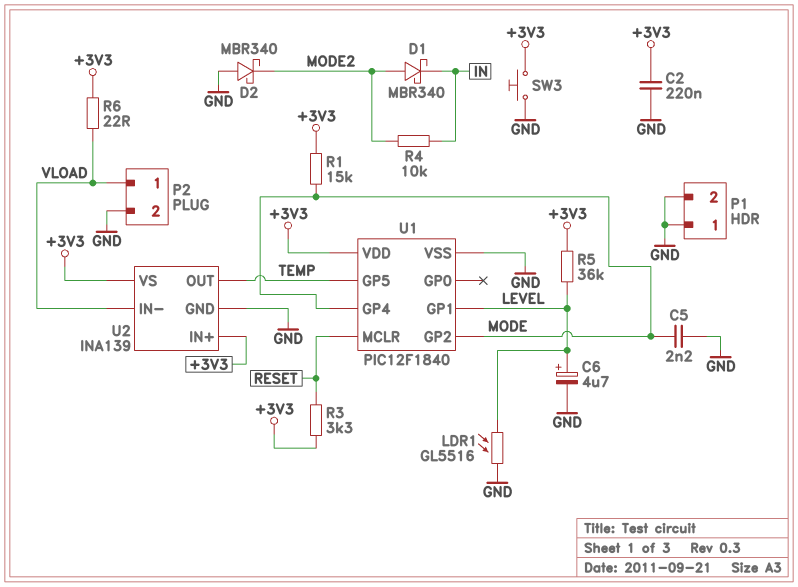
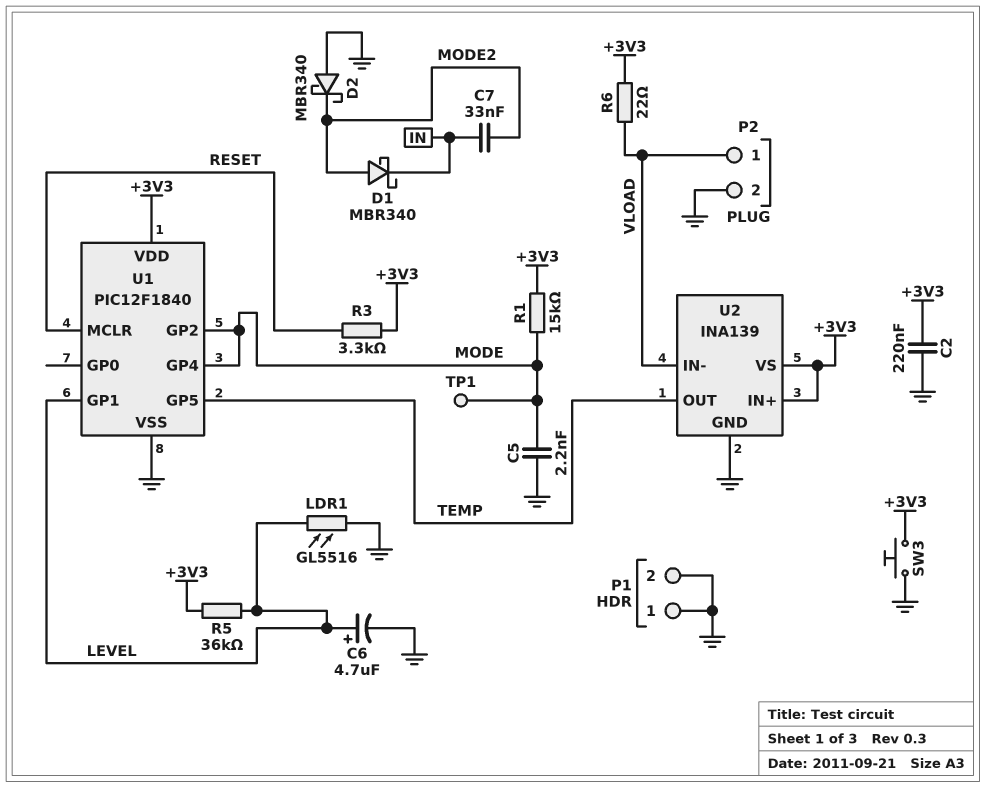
C7: none -> 33nF (IN, MODE2)
R4: 10k (IN, MODE2) -> none
TP1: none -> test point (MODE)

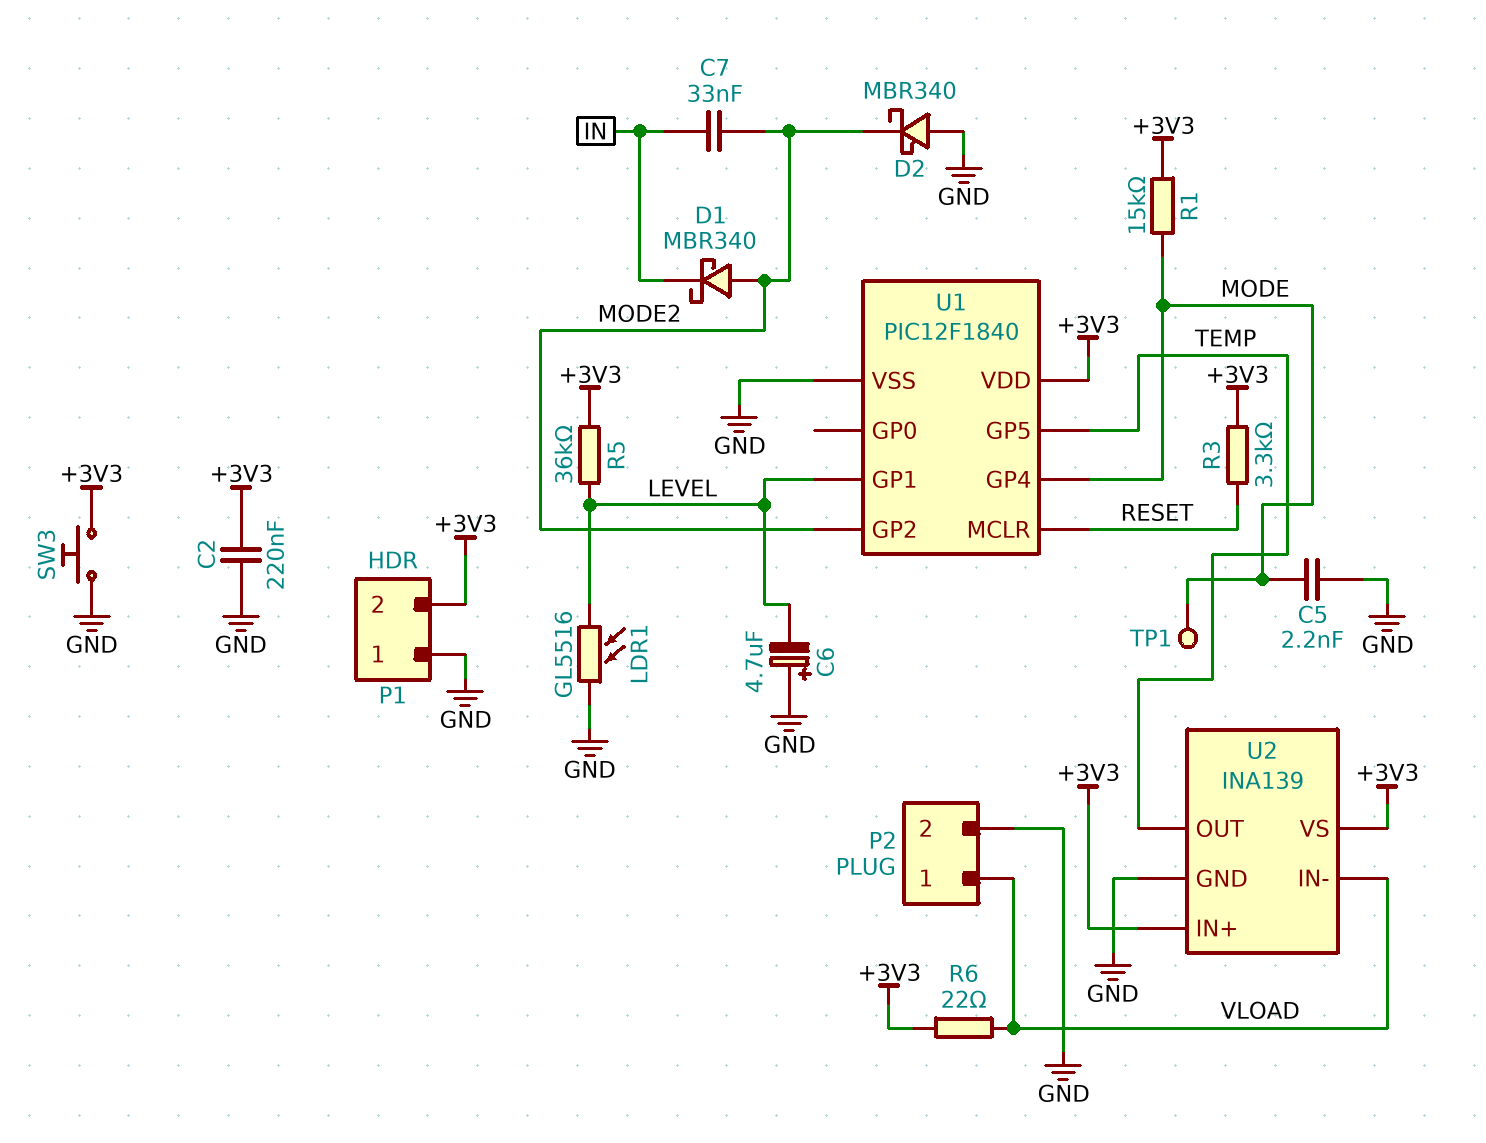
C6: 4.7uF (plus LEVEL, minus GND) -> 4.7uF (plus GND, minus LEVEL)
P1 pin 2: GND -> +3V3
U1 pin GP2: MODE -> MODE2

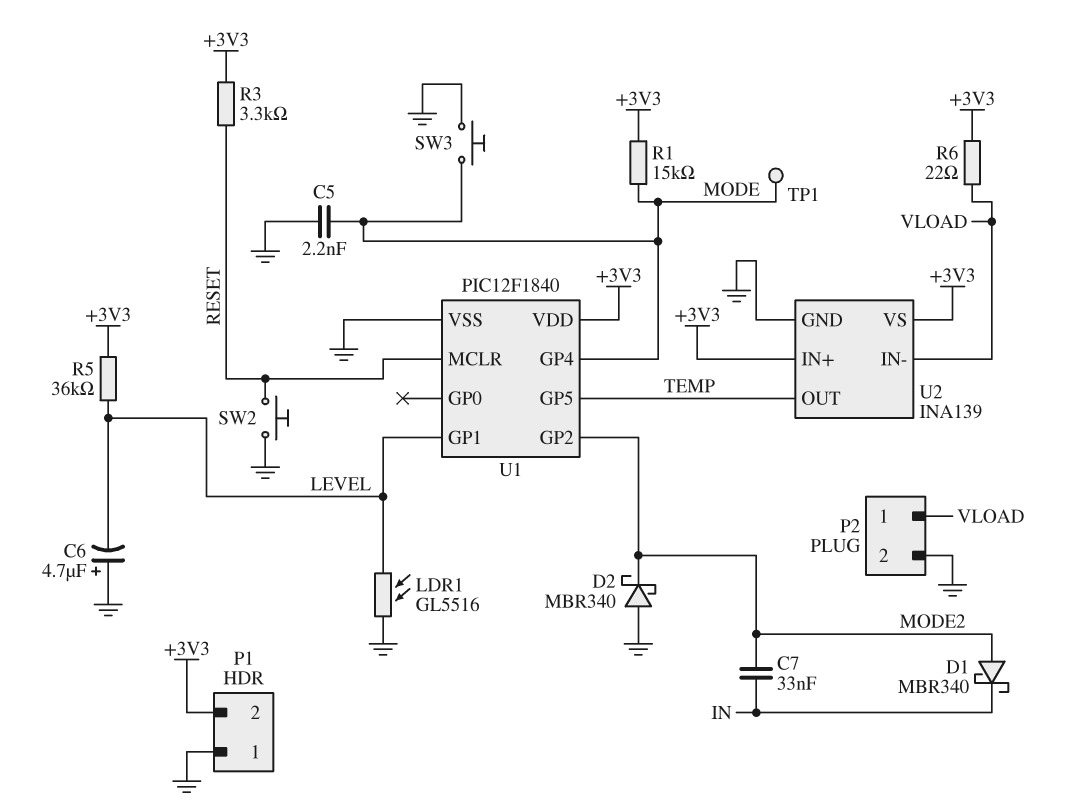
C2: 220nF (+3V3, GND) -> none
SW2: none -> button (GND, RESET)
SW3: button (+3V3, GND) -> button (GND, MODE)

